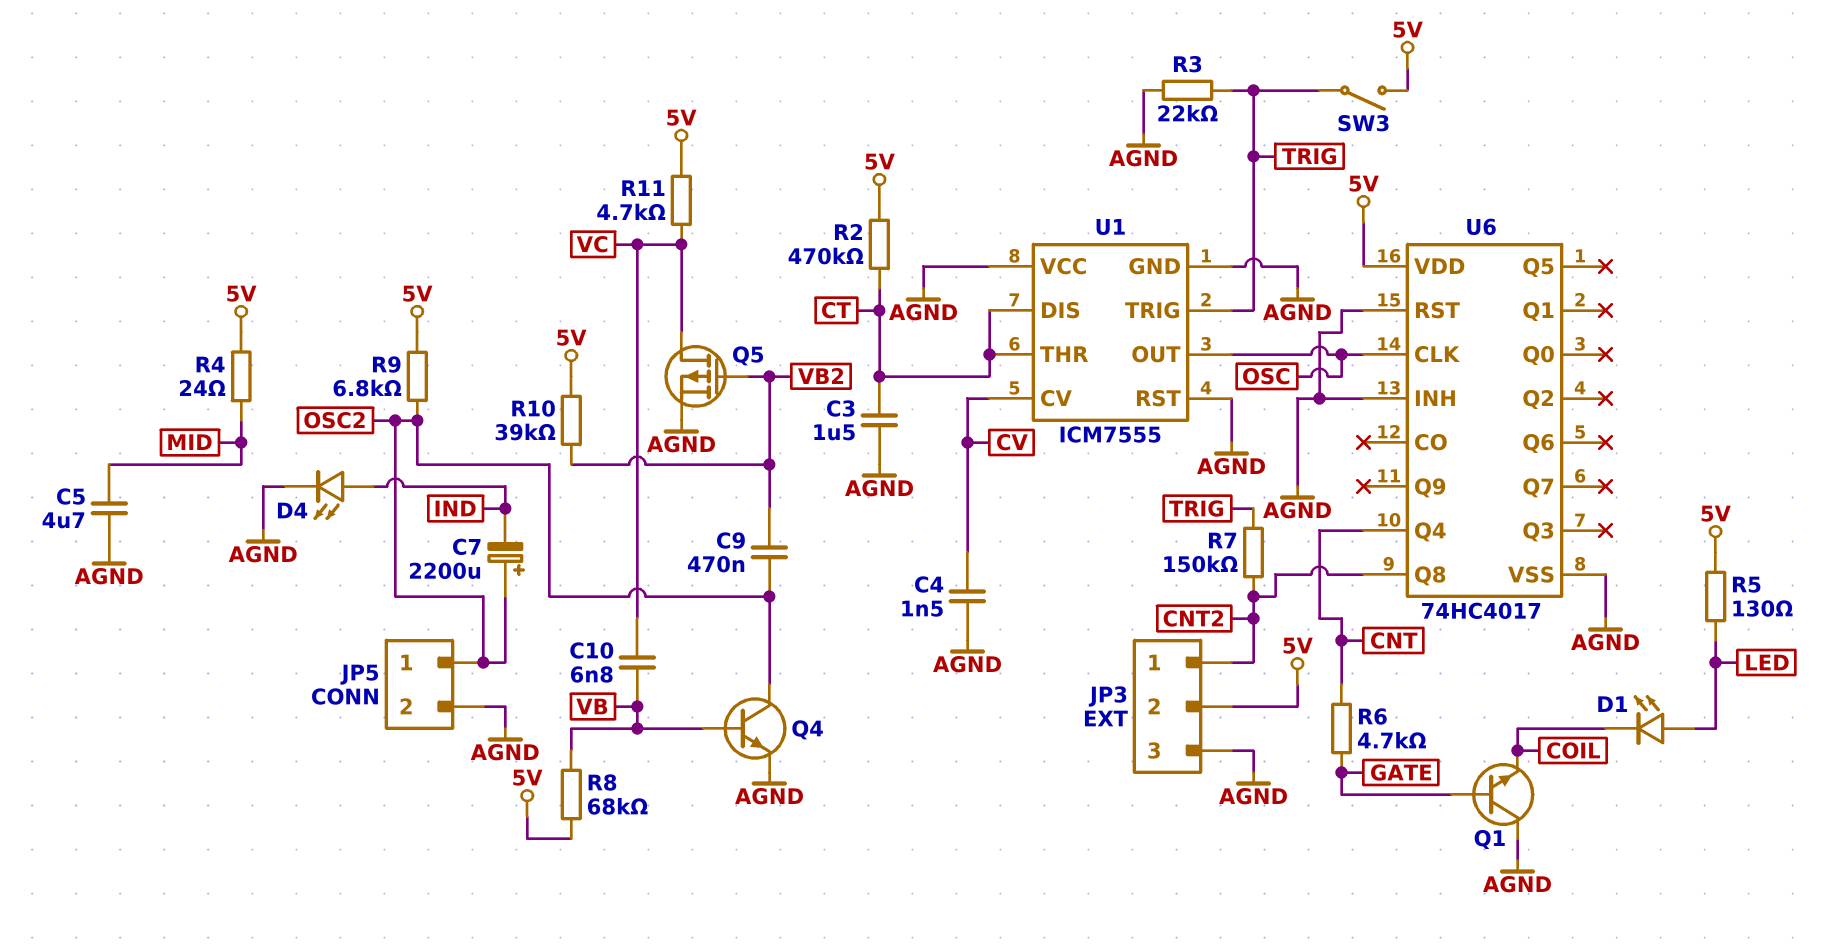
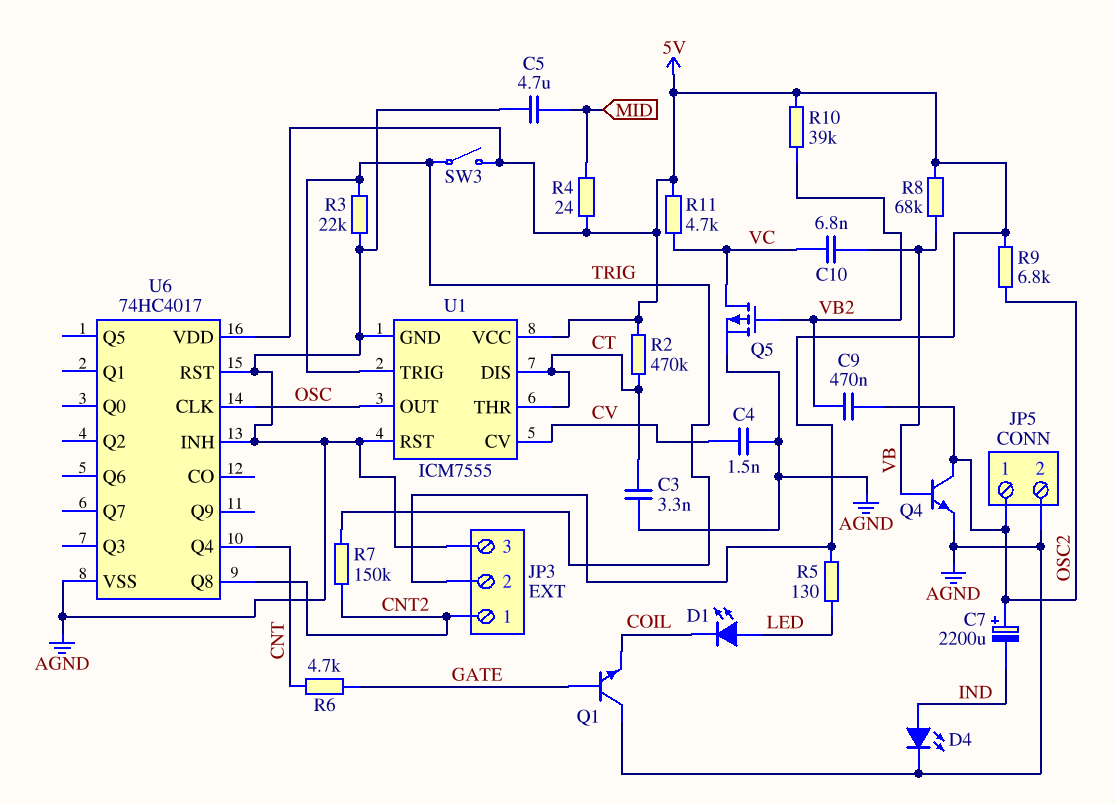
C3: 1.5uF (AGND, CT) -> 3.3nF (AGND, CT)
U1 pin VCC: AGND -> 5V

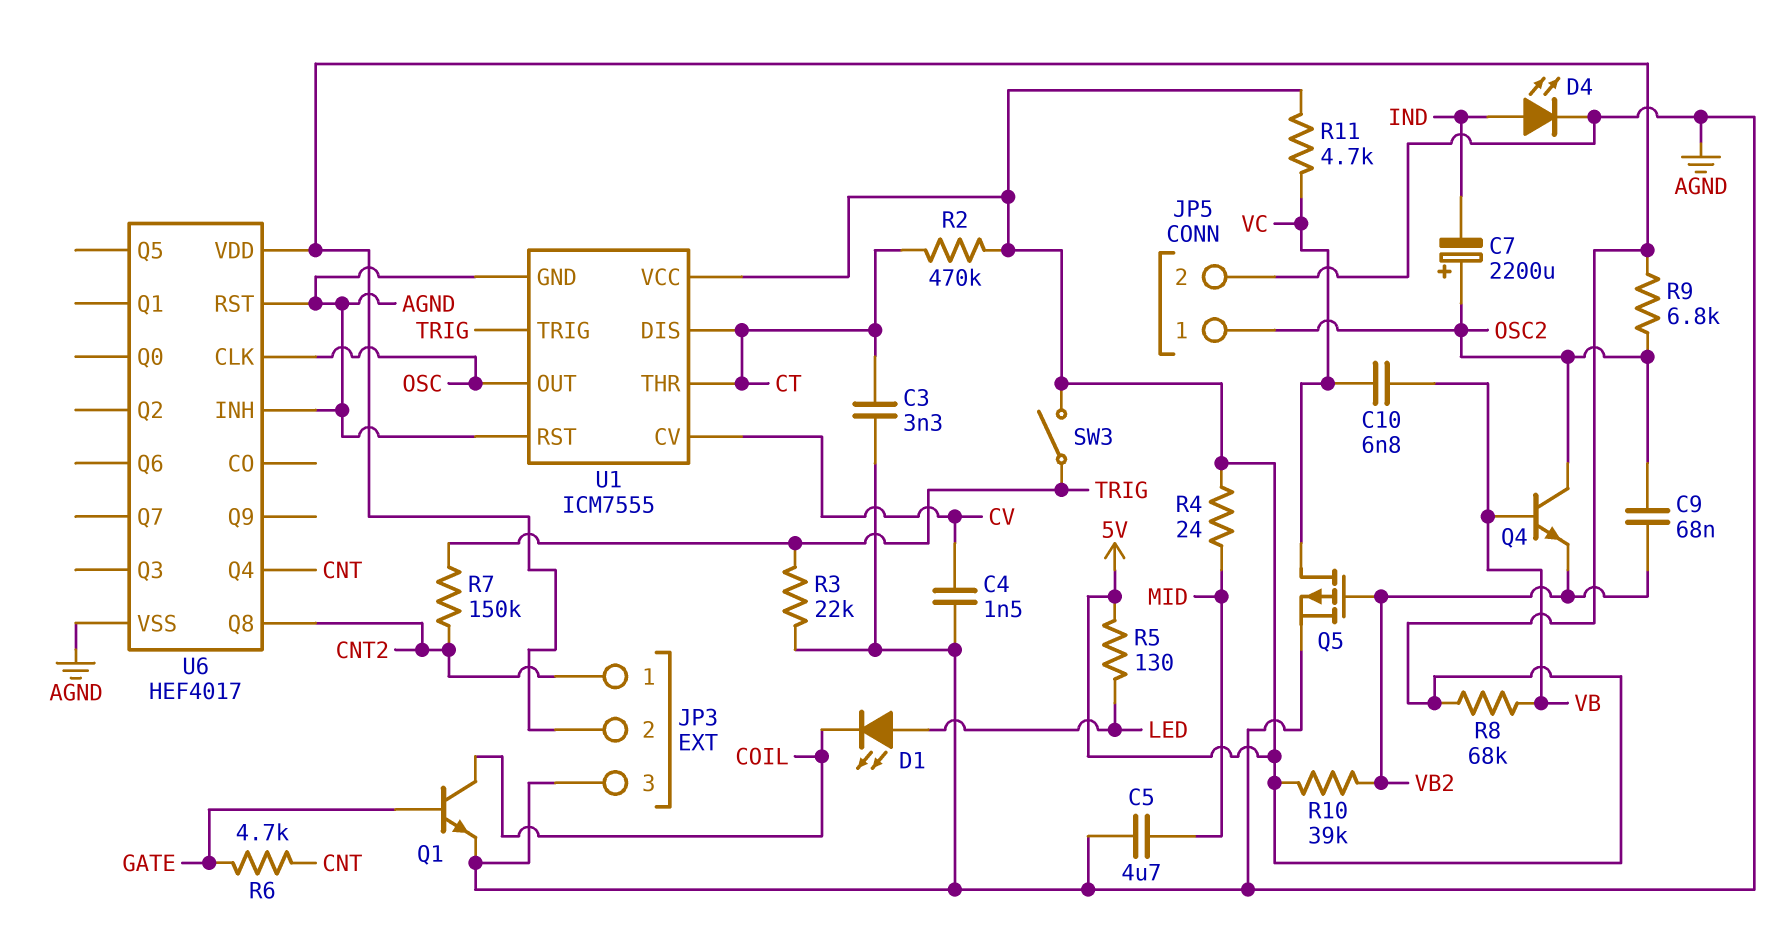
C9: 470nF (OSC2, VB2) -> 68nF (OSC2, VB2)
Q1: NPN (B GATE, C AGND, E COIL) -> NPN (B GATE, C COIL, E AGND)
Q4: NPN (B VB, C OSC2, E AGND) -> NPN (B VB, C OSC2, E VB2)
U6: 74HC4017 -> HEF4017

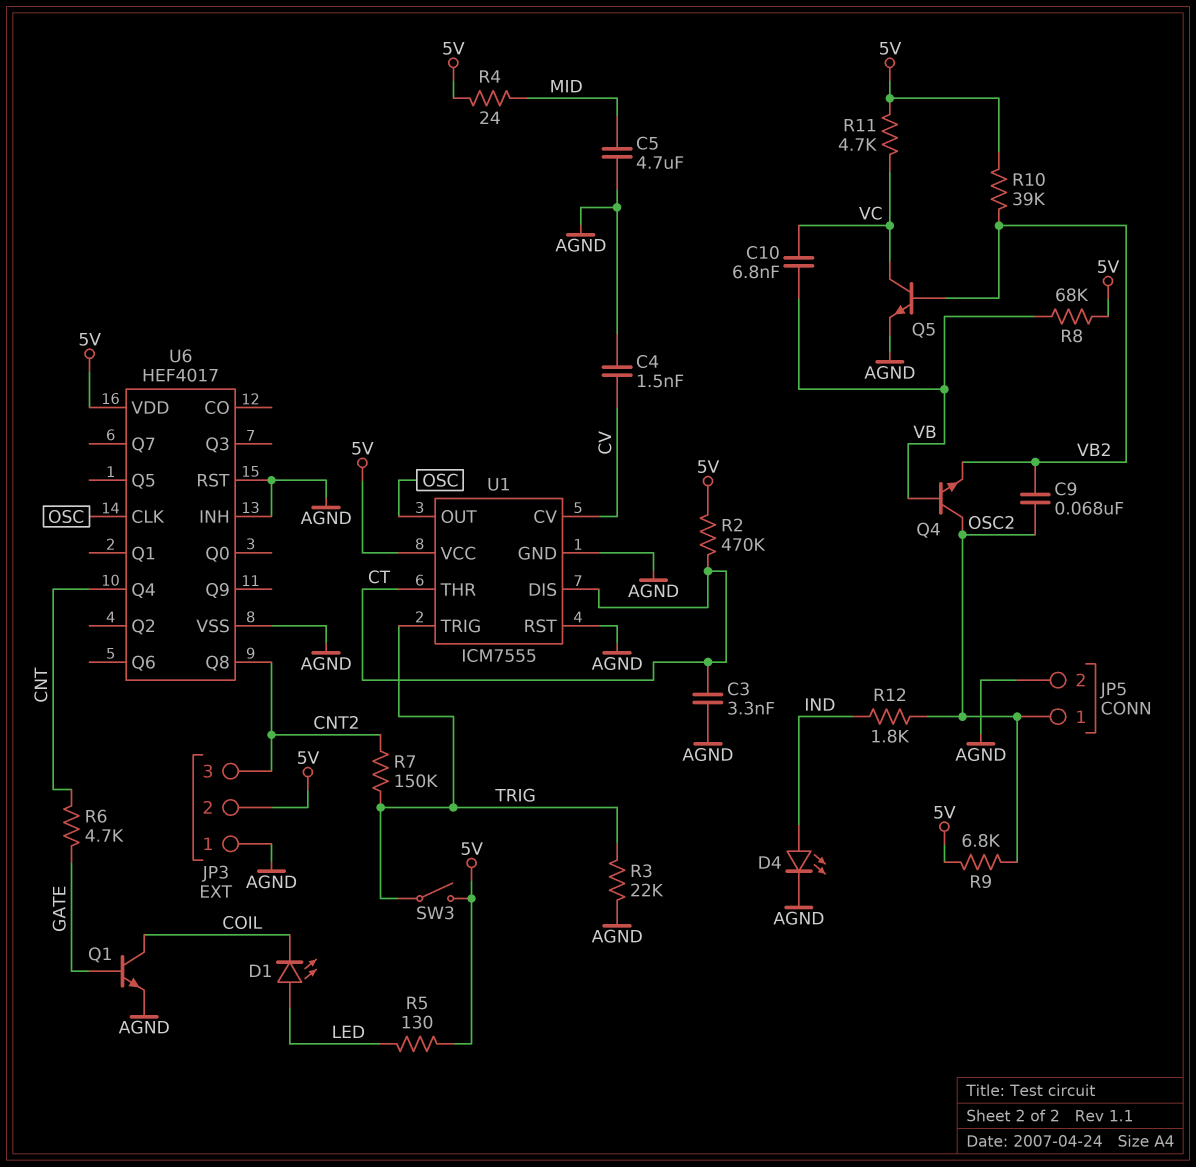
C7: 2200uF (plus OSC2, minus IND) -> none
JP3 pin 1: CNT2 -> AGND
JP3 pin 3: AGND -> CNT2
Q5: PMOS (G VB2, D VC, S AGND) -> NPN (B VB2, C VC, E AGND)
R12: none -> 1.8k (IND, OSC2)

